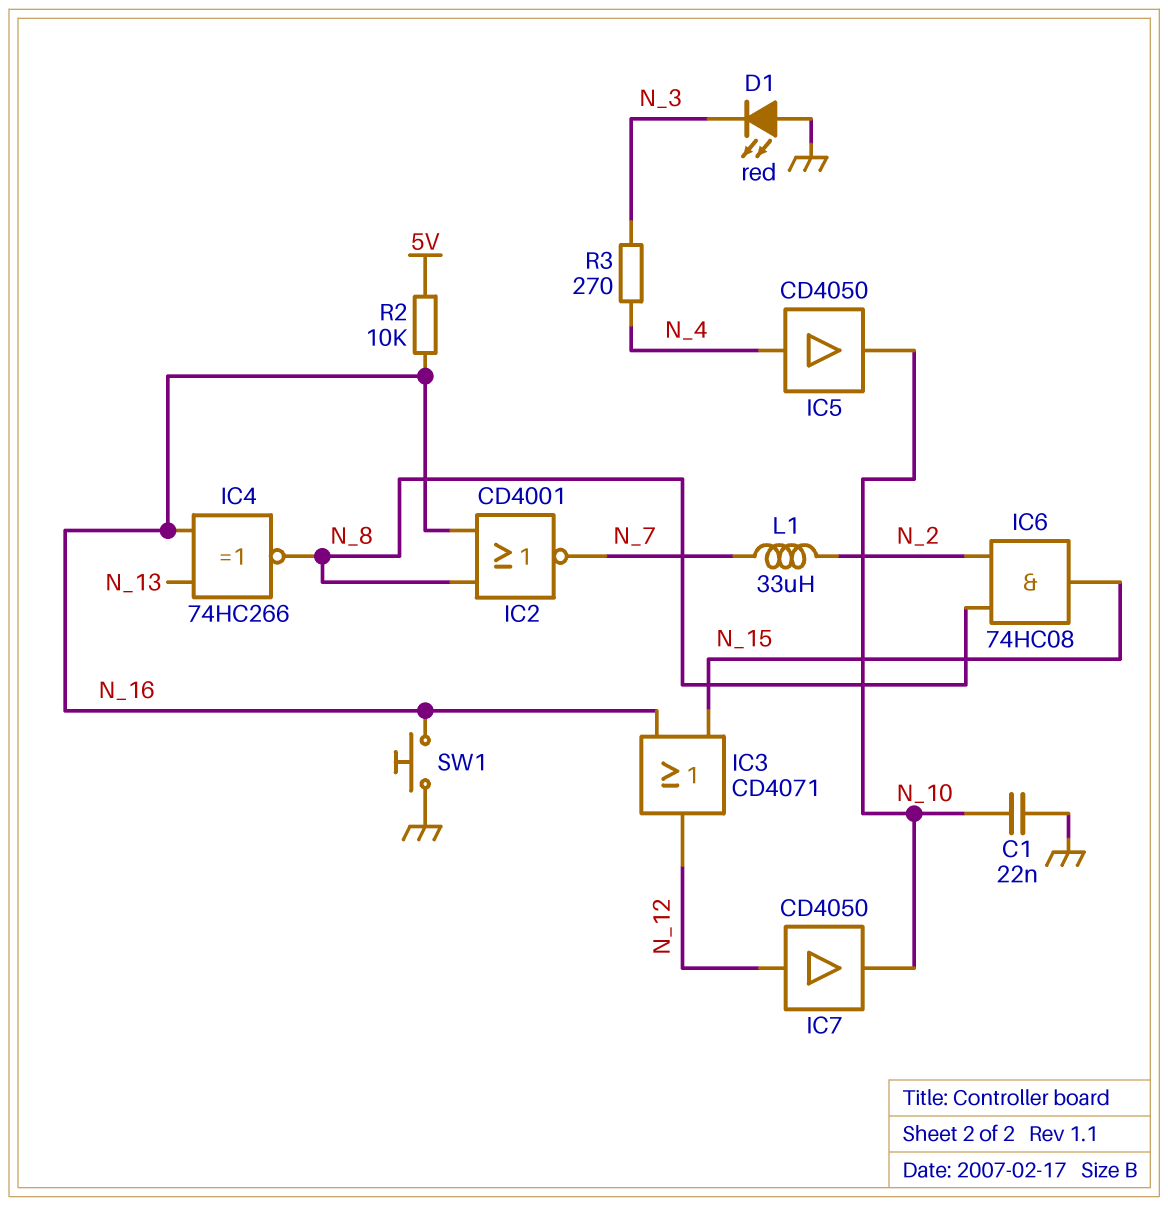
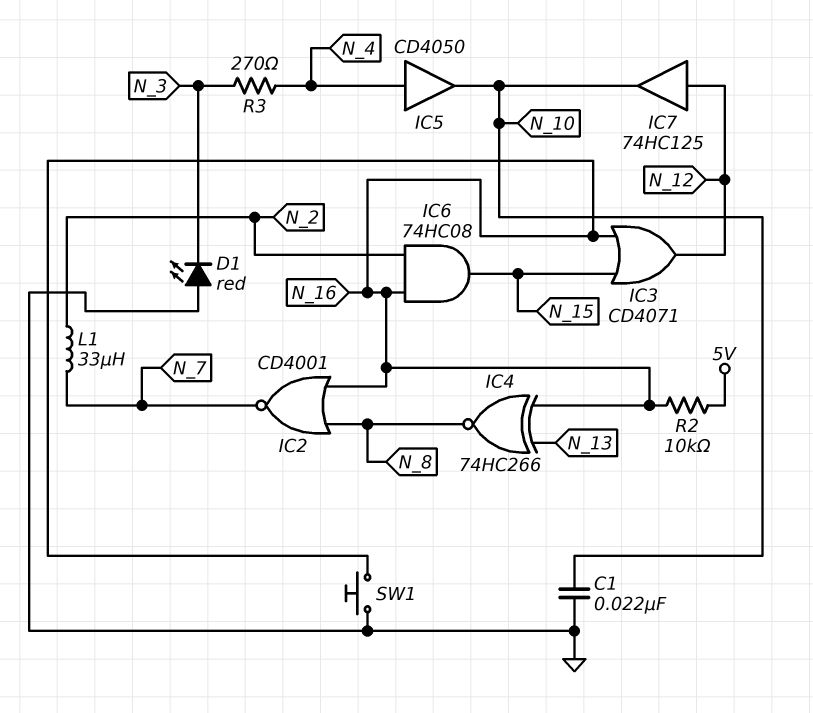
IC6: AND 74HC08 (in N_2, in N_8, out N_15) -> AND 74HC08 (in N_2, in N_16, out N_15)
IC7: buffer CD4050 (in N_12, out N_10) -> buffer 74HC125 (in N_12, out N_10)

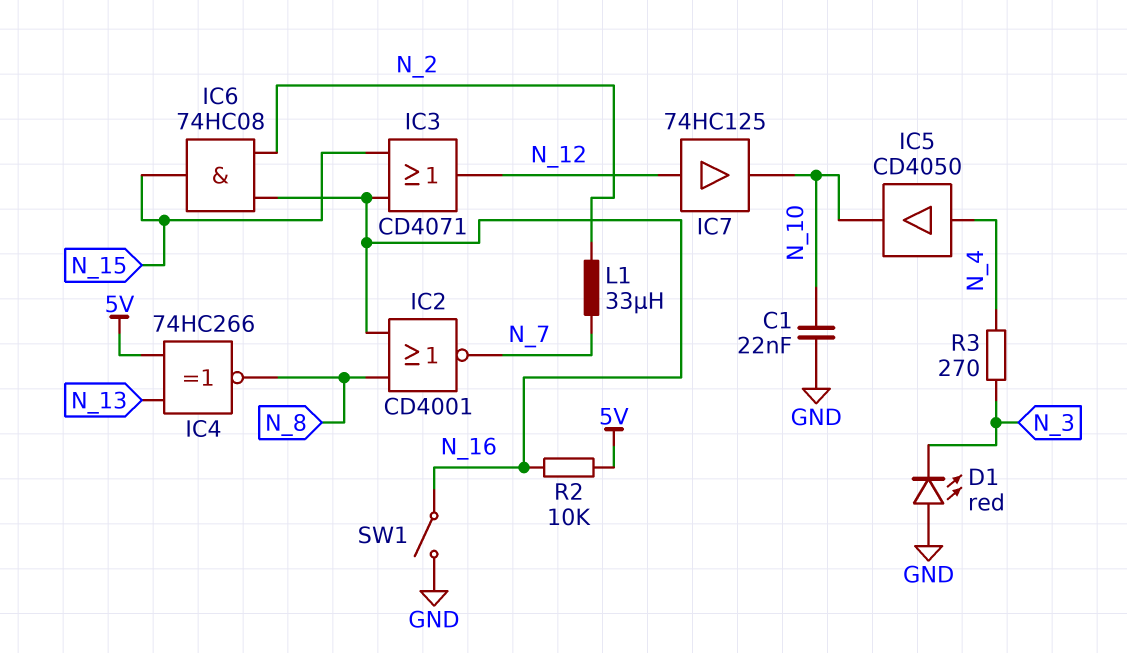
IC4: XNOR 74HC266 (in N_13, in N_16, out N_8) -> XNOR 74HC266 (in 5V, in N_13, out N_8)
SW1: button (GND, N_16) -> switch (GND, N_16)

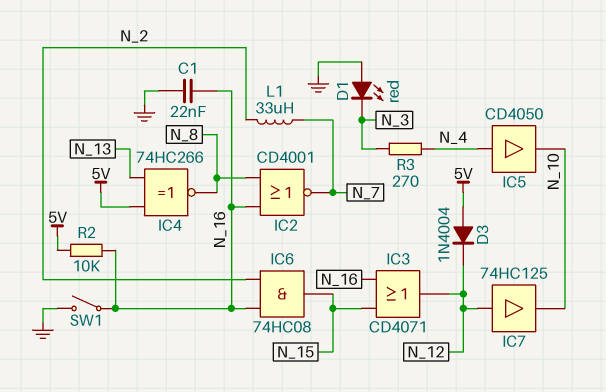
C1: 22nF (GND, N_10) -> 22nF (GND, N_16)
D3: none -> diode 1N4004 (A 5V, K N_12)

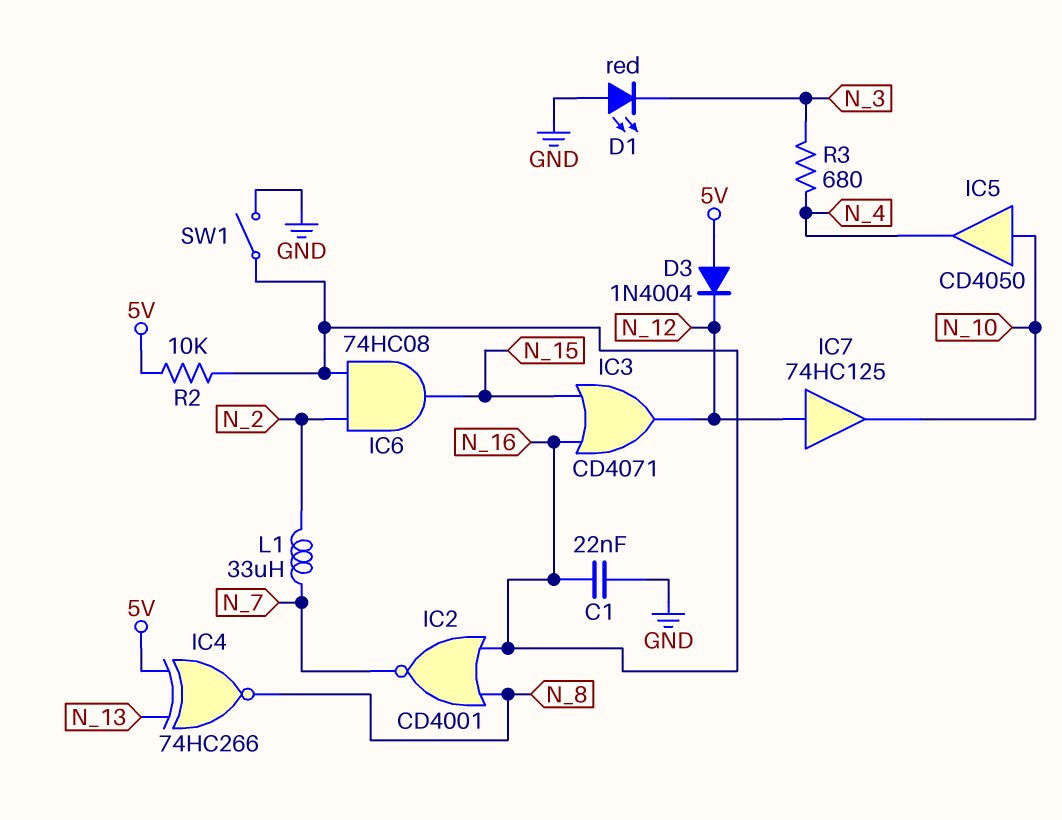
IC5: buffer CD4050 (in N_4, out N_10) -> buffer CD4050 (in N_10, out N_4)
R3: 270 (N_3, N_4) -> 680 (N_3, N_4)

